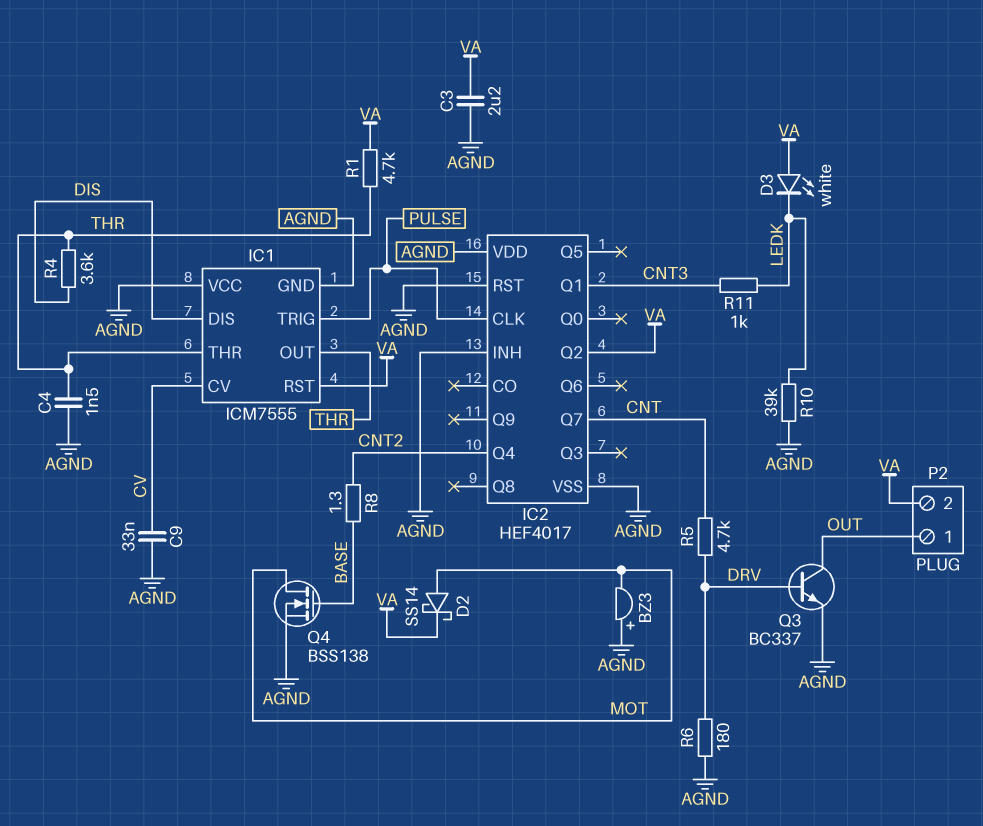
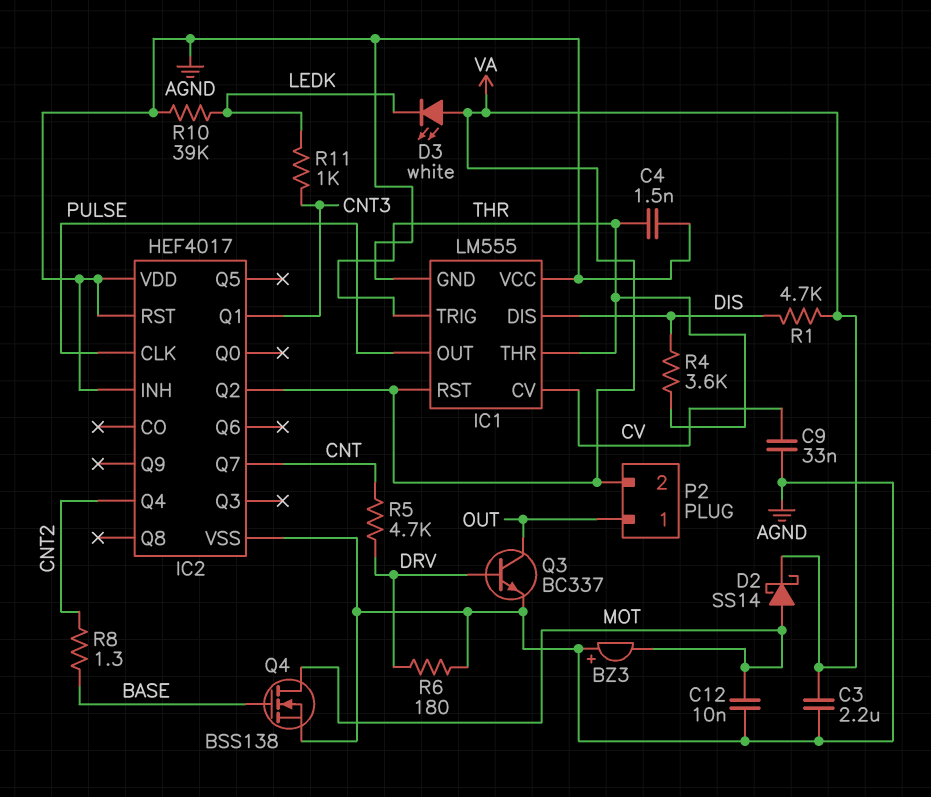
C12: none -> 10nF (AGND, MOT)
IC1: ICM7555 -> LM555
IC1 pin OUT: THR -> PULSE
IC1 pin TRIG: PULSE -> THR
R1: 4.7k (THR, VA) -> 4.7k (DIS, VA)

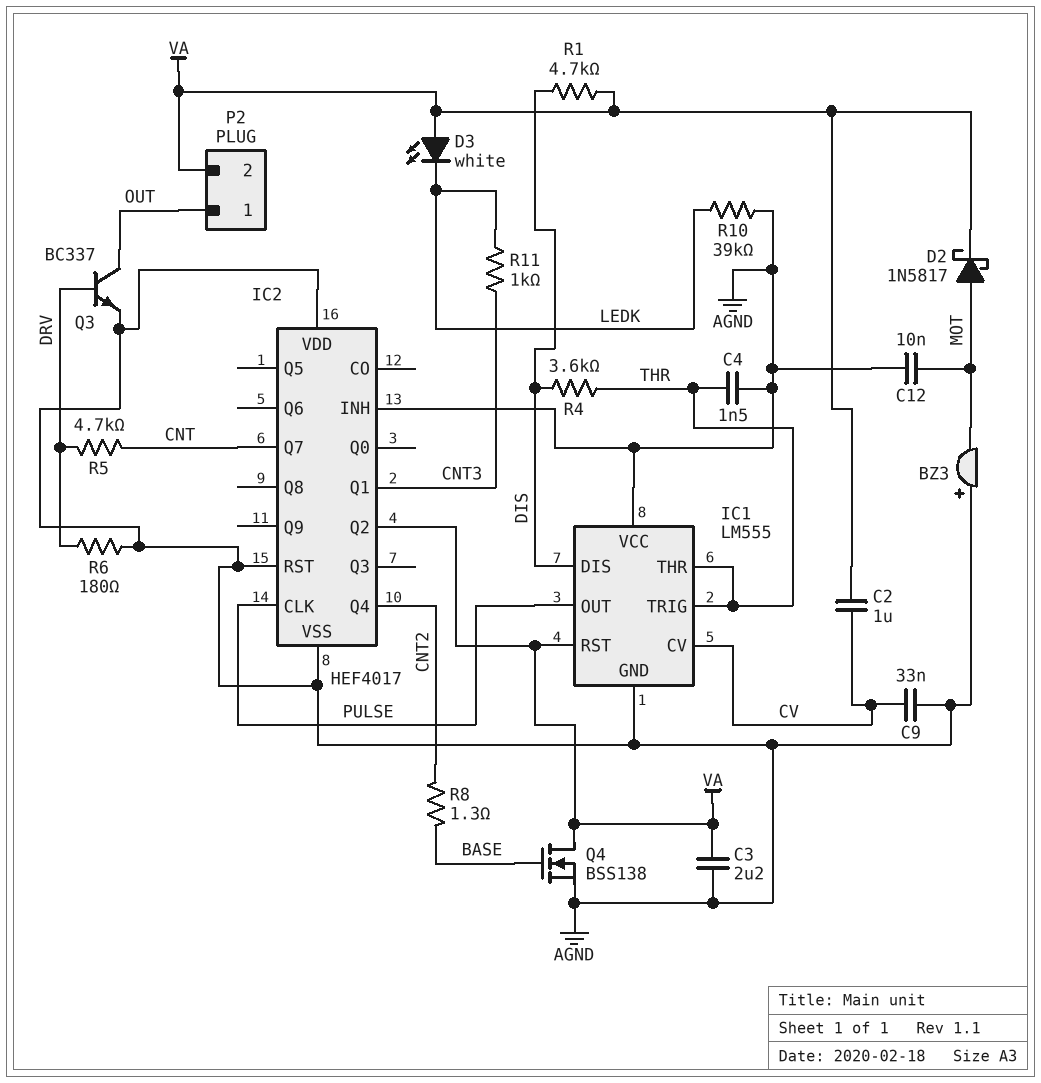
C2: none -> 1uF (CV, VA)
D2: schottky SS14 (A MOT, K VA) -> schottky 1N5817 (A MOT, K VA)
Q4: NMOS BSS138 (G BASE, D MOT, S AGND) -> NMOS BSS138 (G BASE, D VA, S AGND)

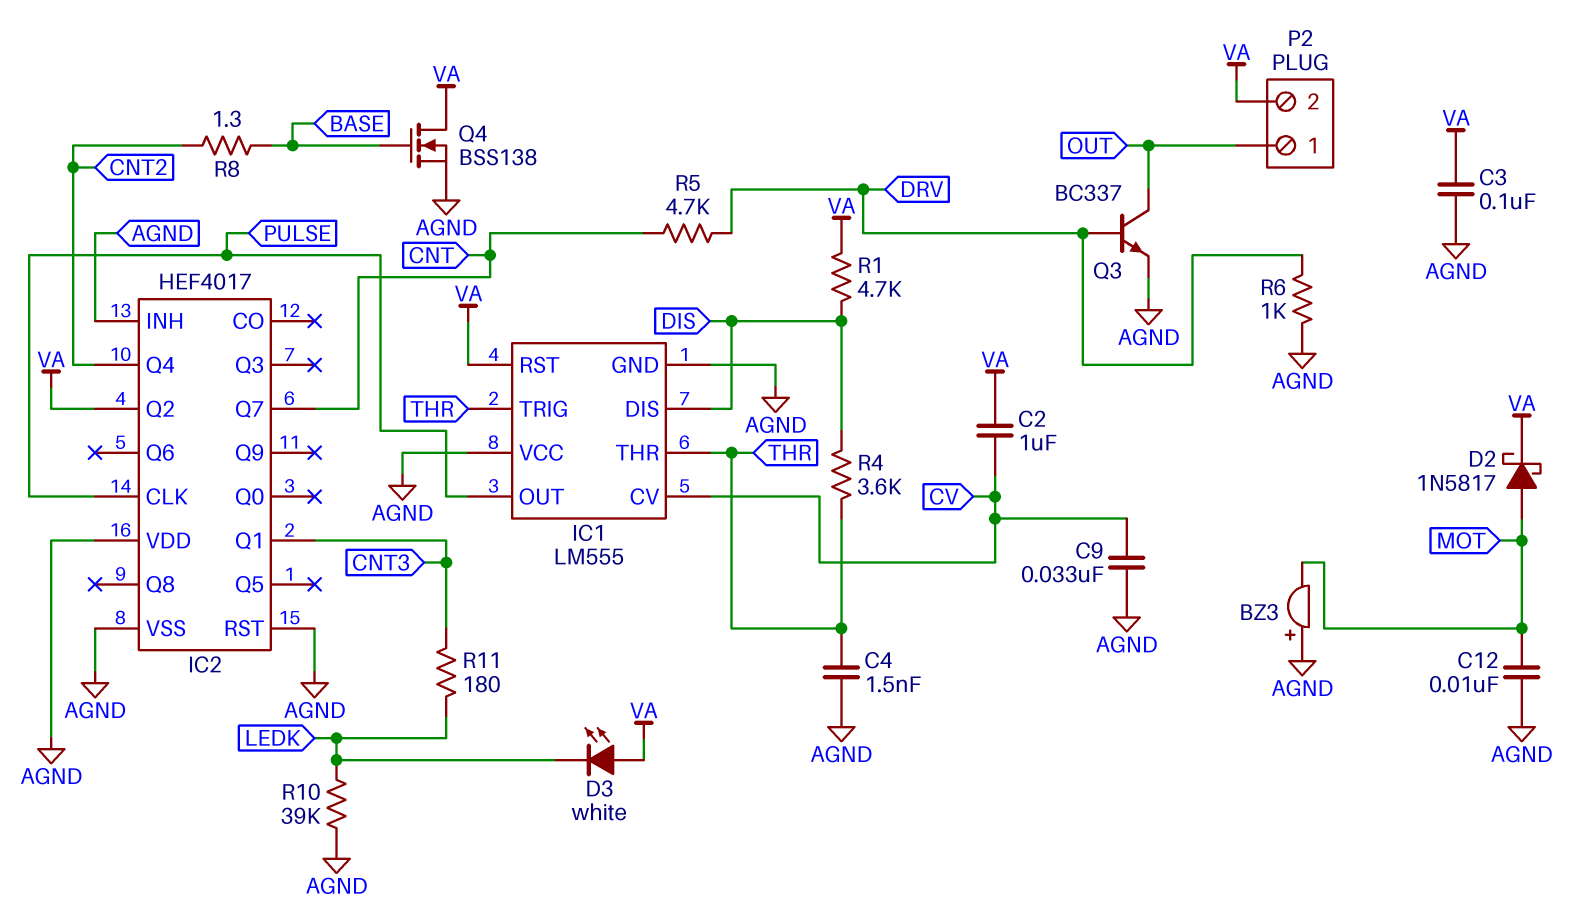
C3: 2.2uF (AGND, VA) -> 100nF (AGND, VA)
R6: 180 (AGND, DRV) -> 1k (AGND, DRV)
R11: 1k (CNT3, LEDK) -> 180 (CNT3, LEDK)

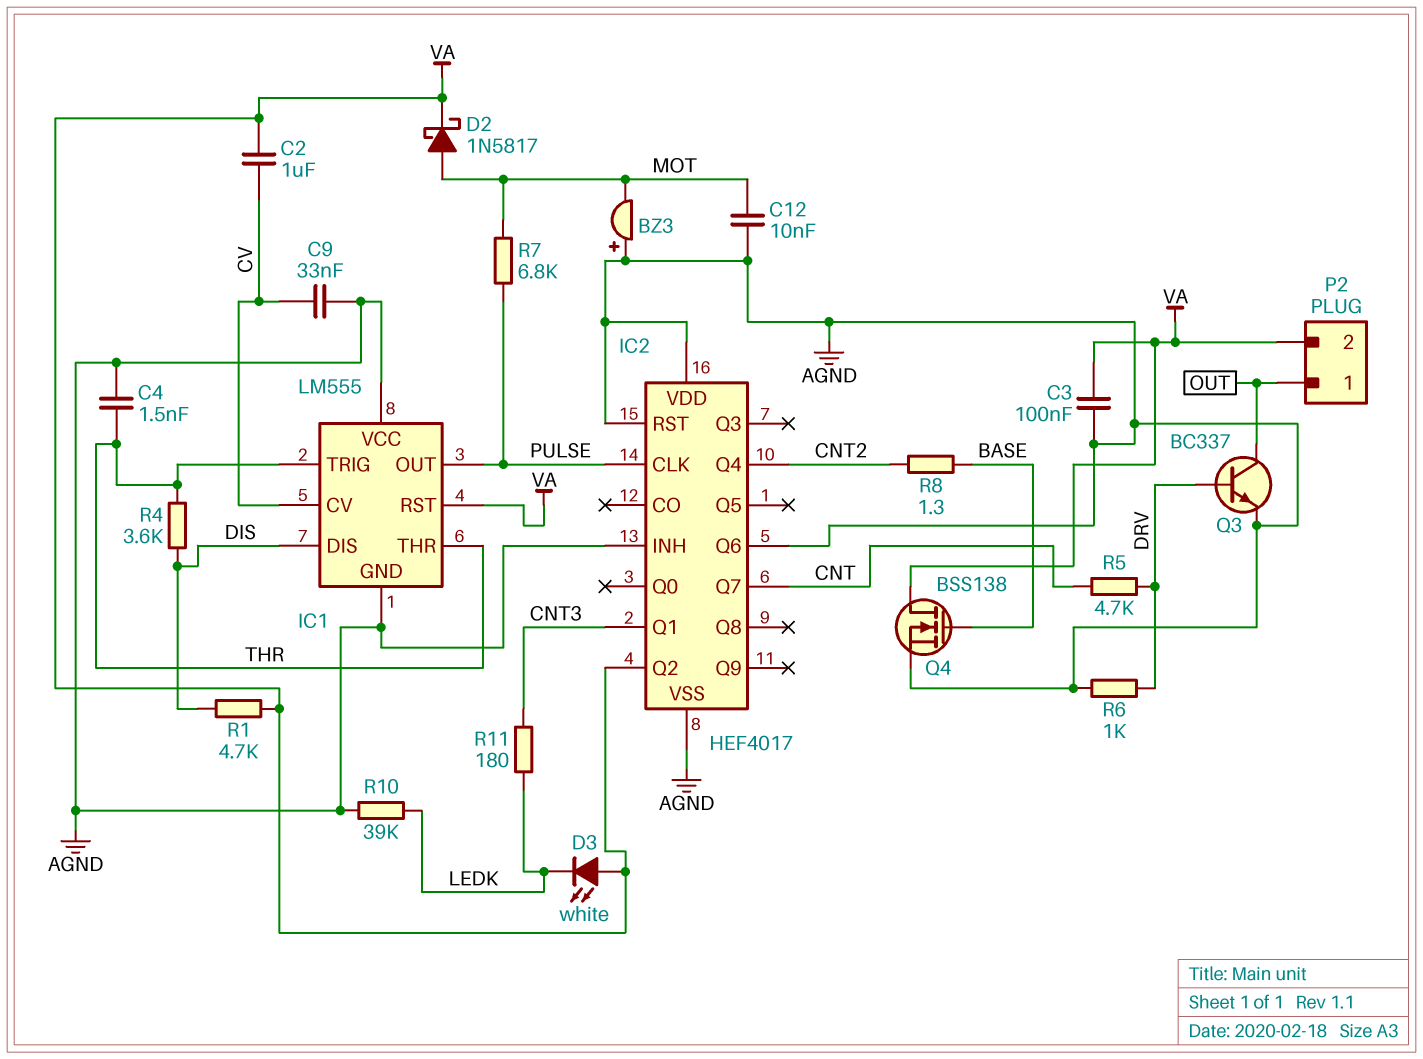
IC2 pin Q6: none -> AGND
R7: none -> 6.8k (MOT, PULSE)

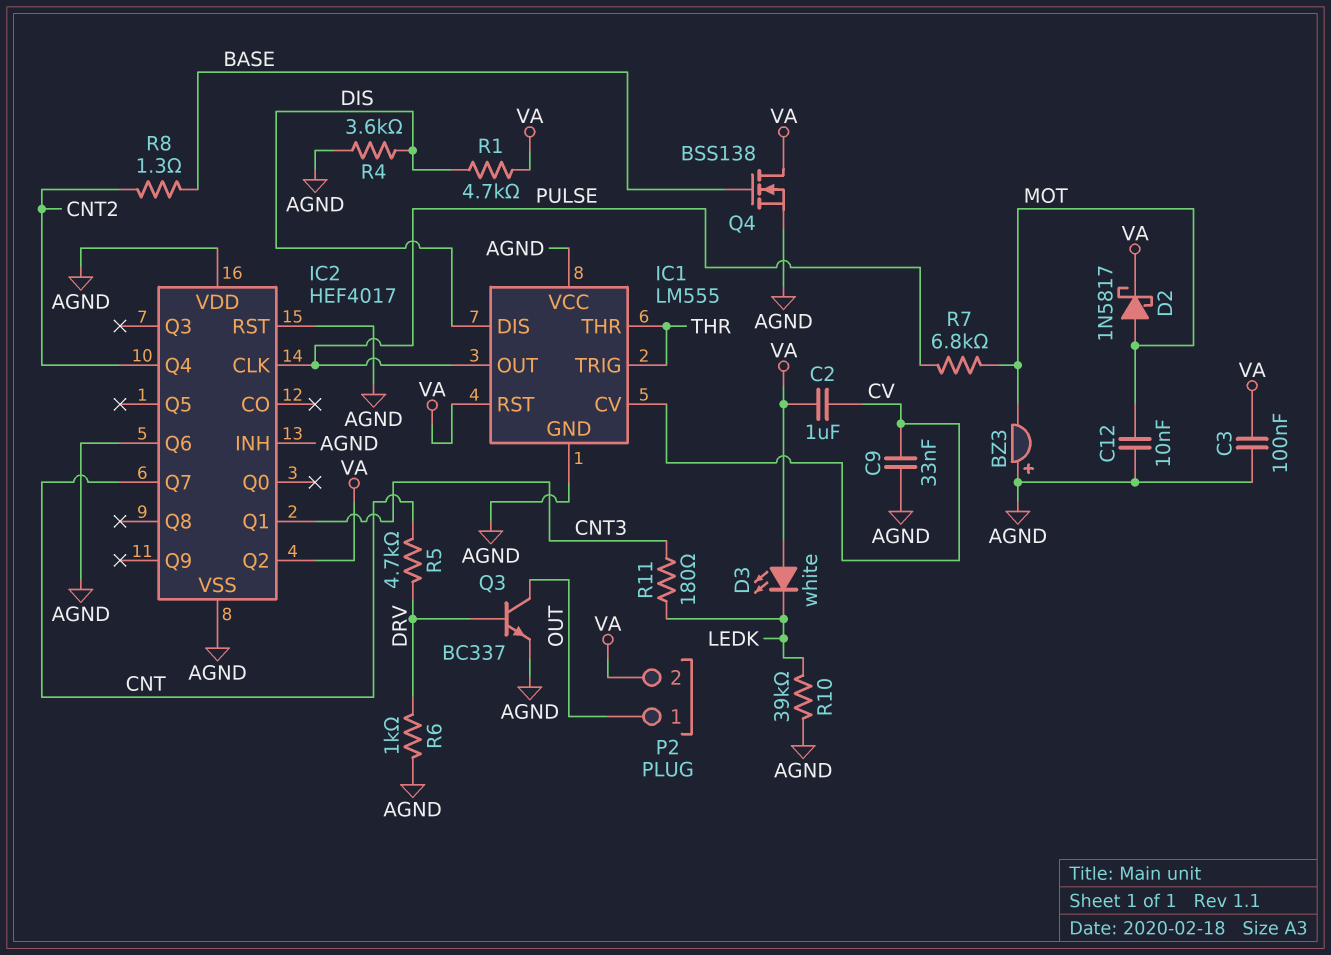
C4: 1.5nF (AGND, THR) -> none
R4: 3.6k (DIS, THR) -> 3.6k (AGND, DIS)

